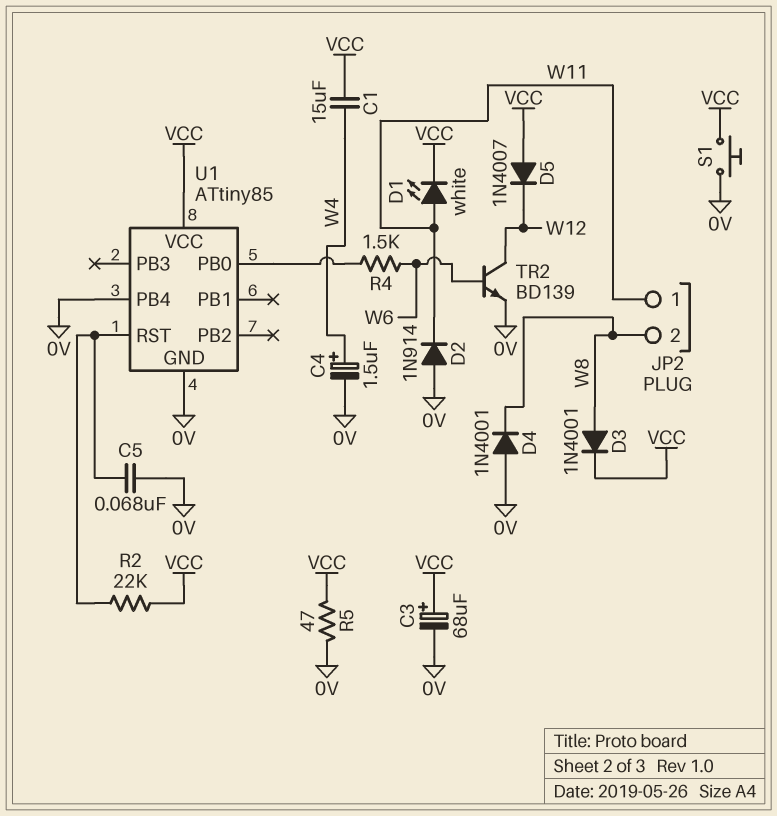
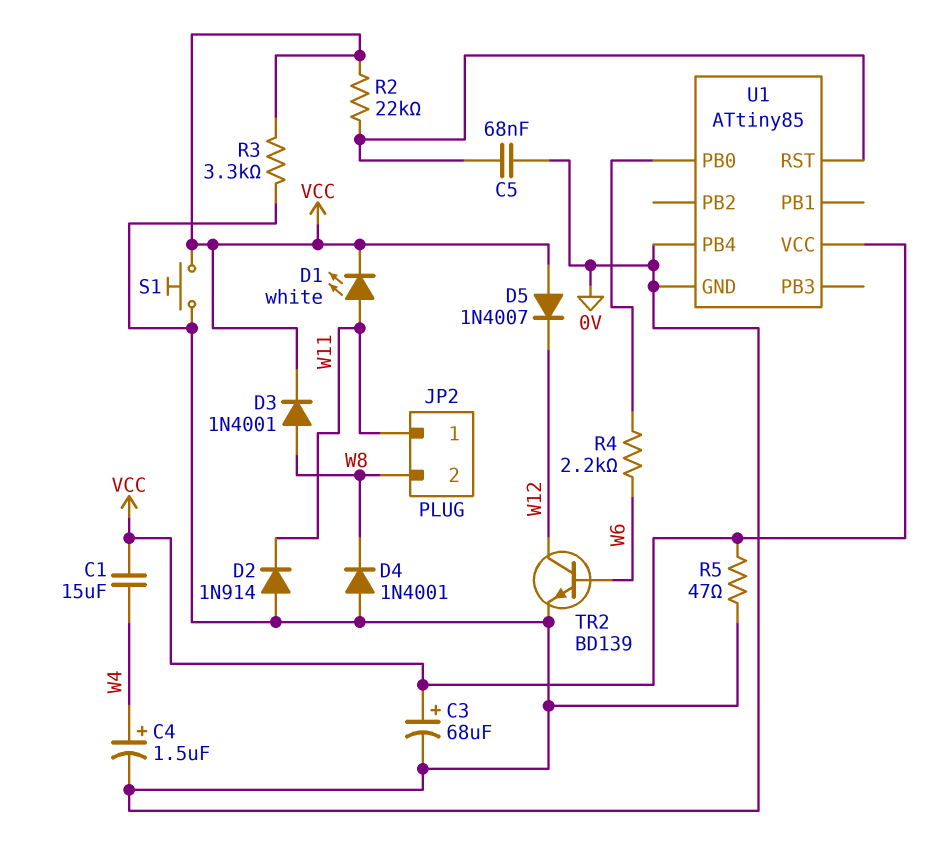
R3: none -> 3.3k (0V, VCC)
R4: 1.5k (U1/PB0, W6) -> 2.2k (U1/PB0, W6)

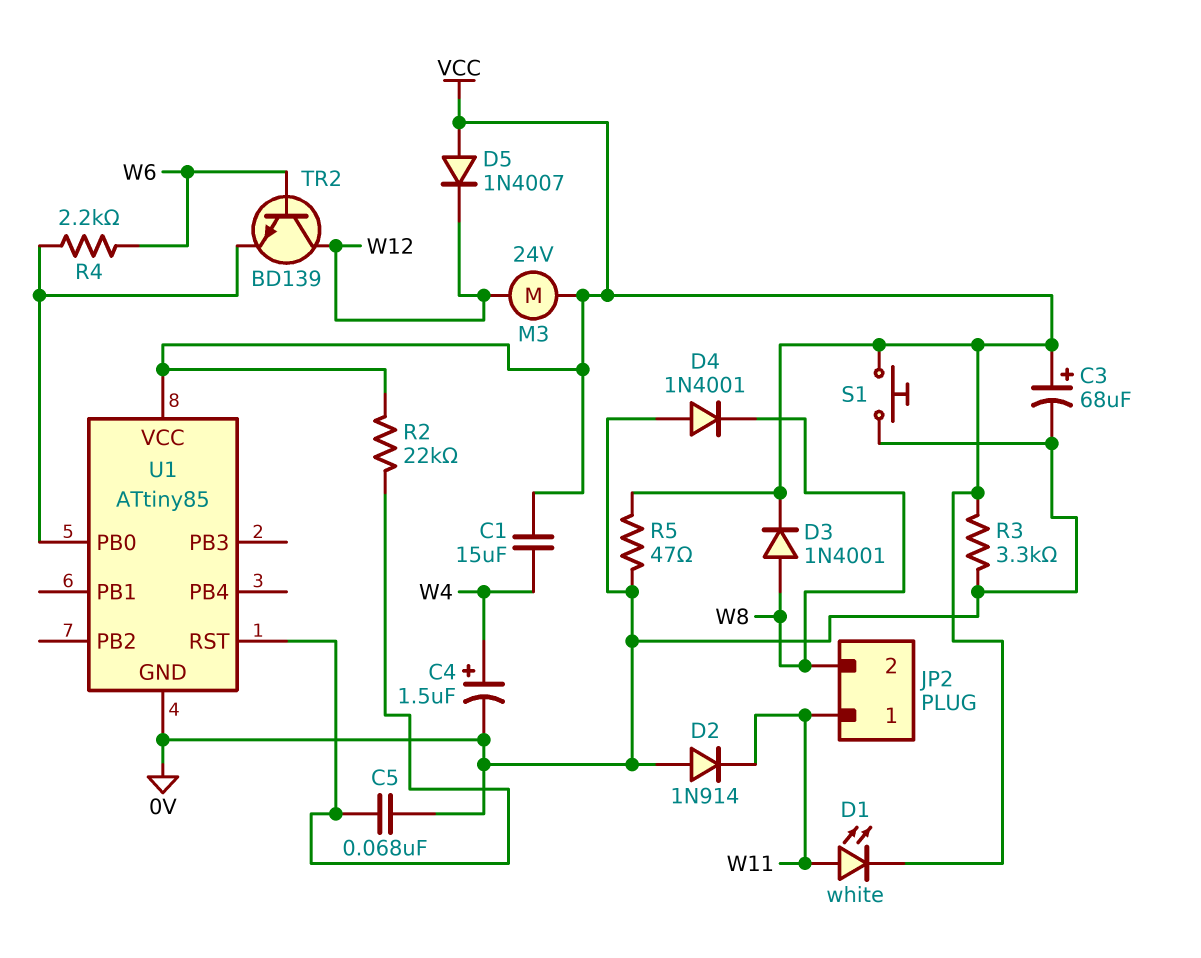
M3: none -> motor 24V (VCC, W12)
TR2: NPN BD139 (B W6, C W12, E 0V) -> NPN BD139 (B W6, C W12, E U1/PB0)
U1 pin PB4: 0V -> none

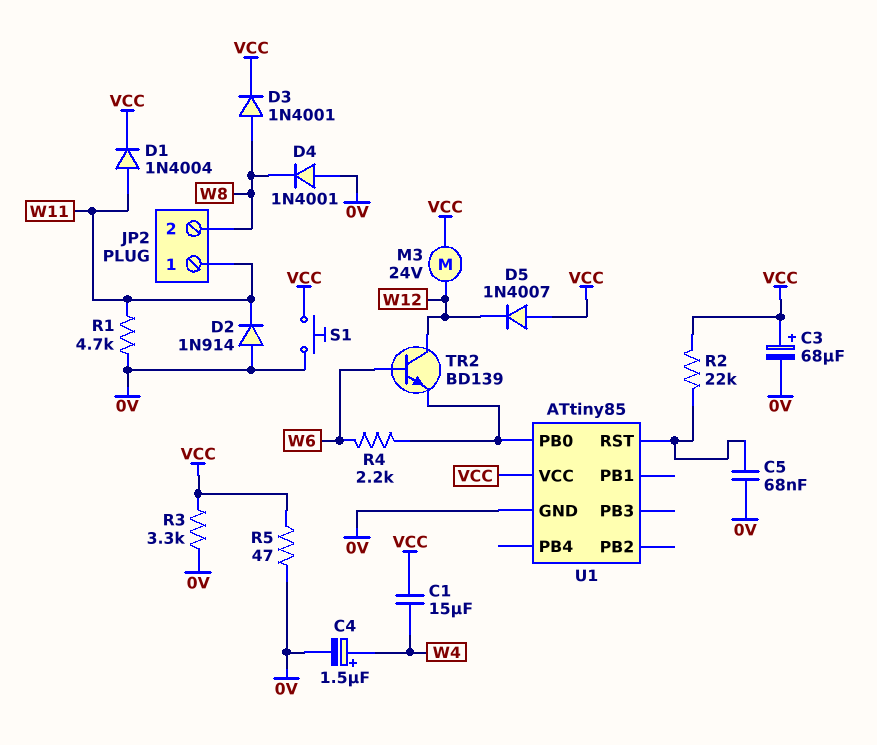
D1: LED white (A W11, K VCC) -> diode 1N4004 (A W11, K VCC)
R1: none -> 4.7k (0V, W11)

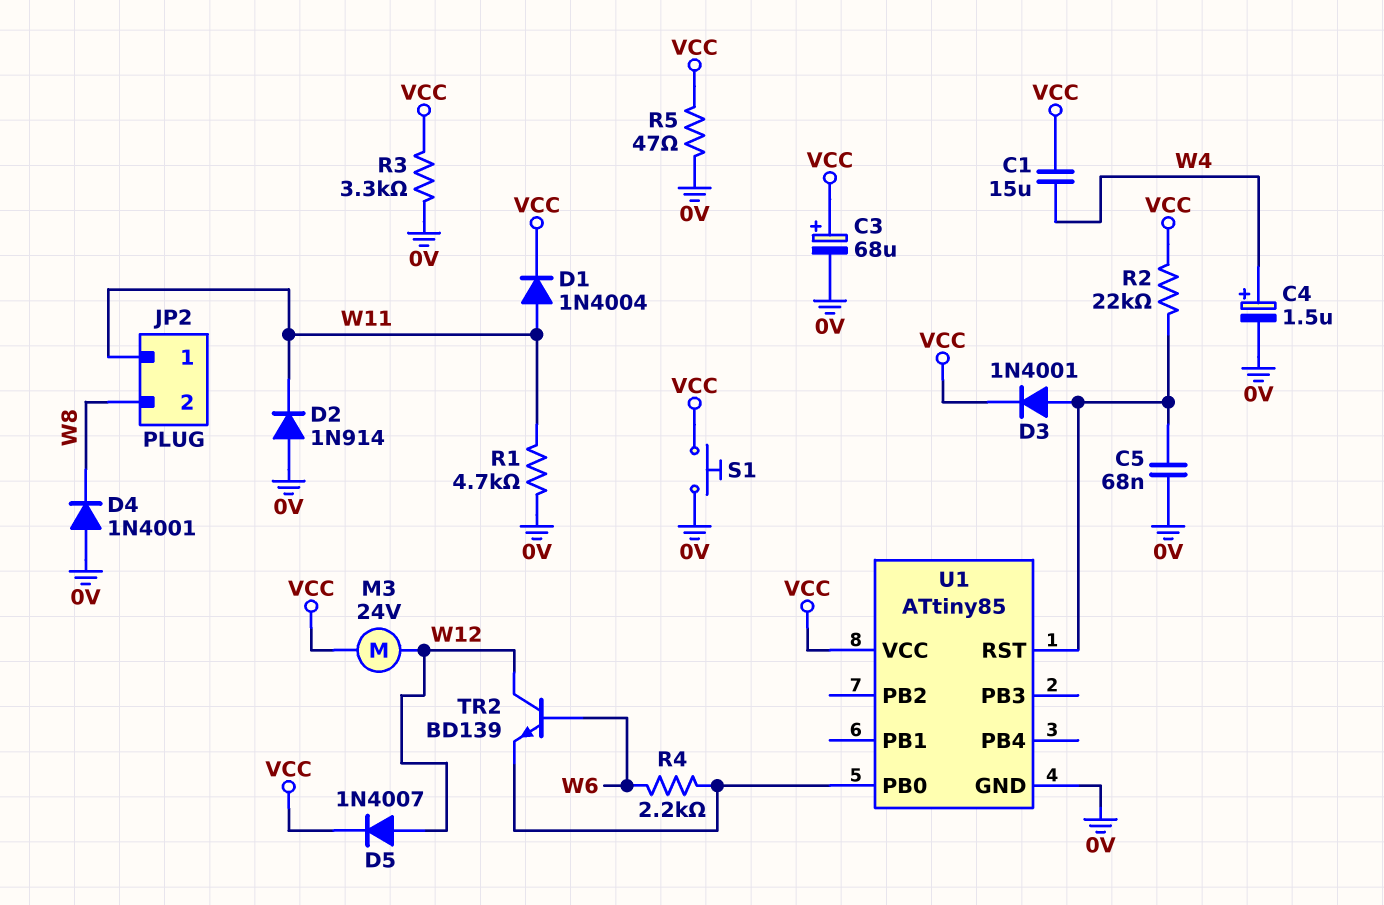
D3: diode 1N4001 (A W8, K VCC) -> diode 1N4001 (A U1/RST, K VCC)
D5: diode 1N4007 (A VCC, K W12) -> diode 1N4007 (A W12, K VCC)

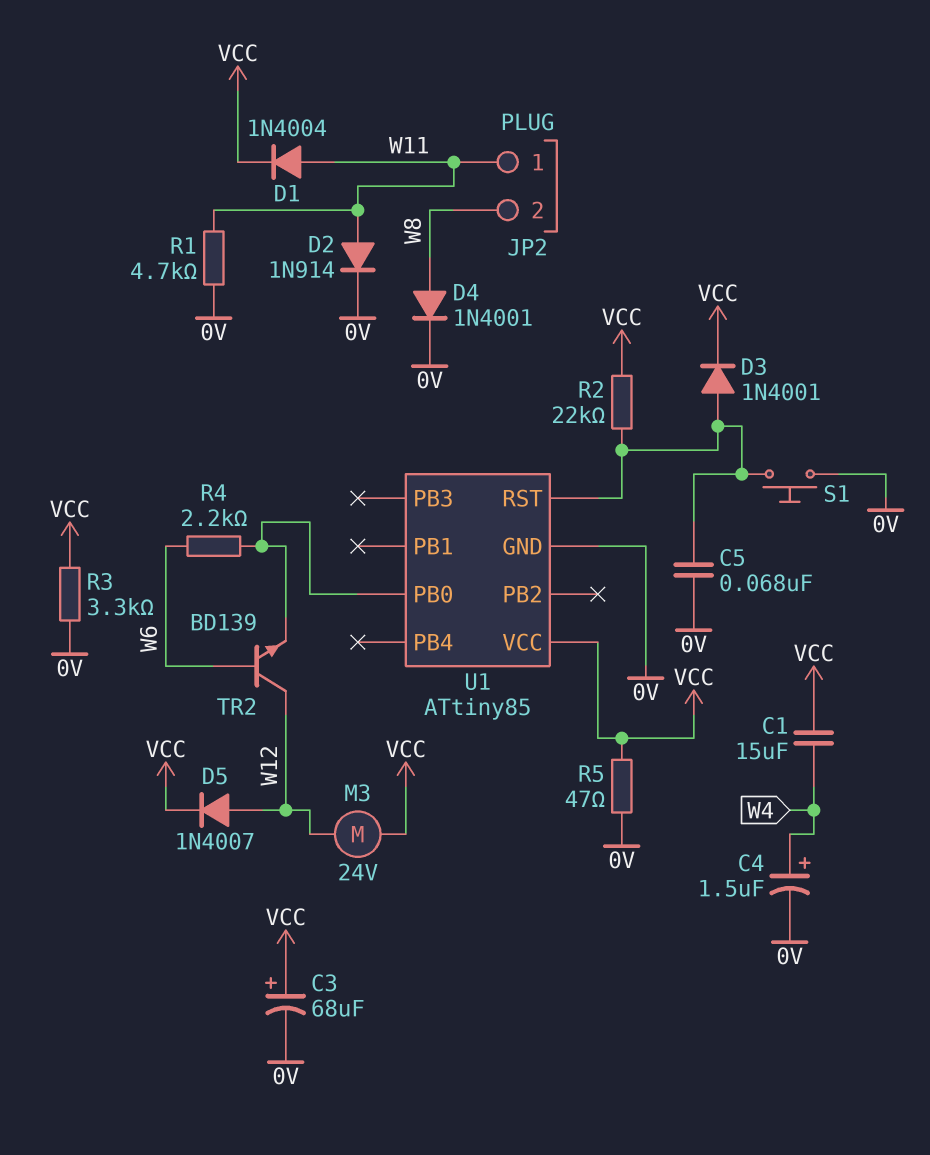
D2: diode 1N914 (A 0V, K W11) -> diode 1N914 (A W11, K 0V)
D4: diode 1N4001 (A 0V, K W8) -> diode 1N4001 (A W8, K 0V)
S1: button (0V, VCC) -> button (0V, U1/RST)

